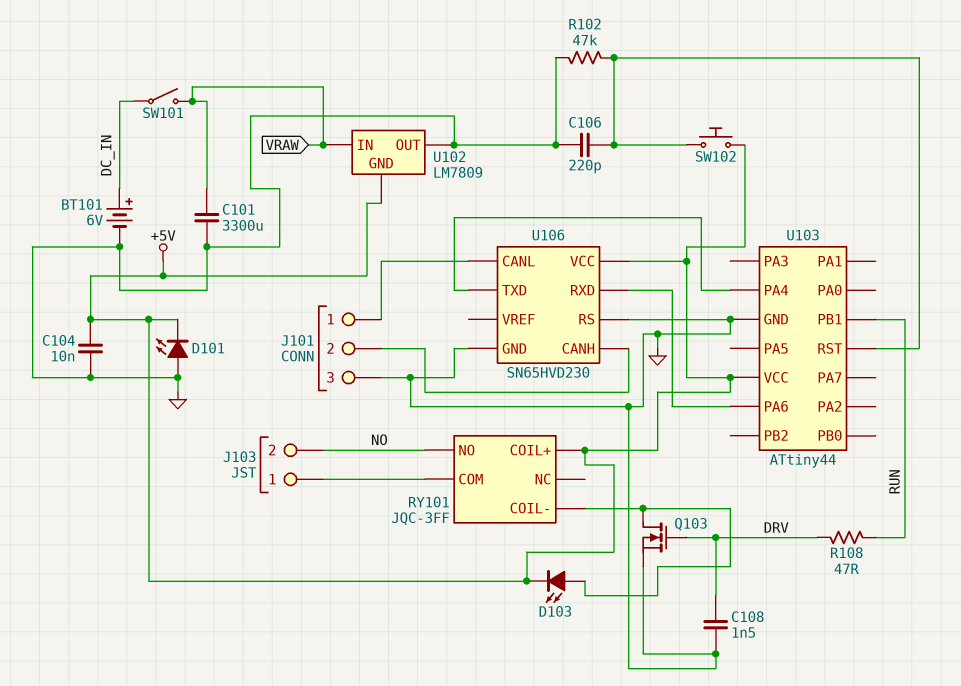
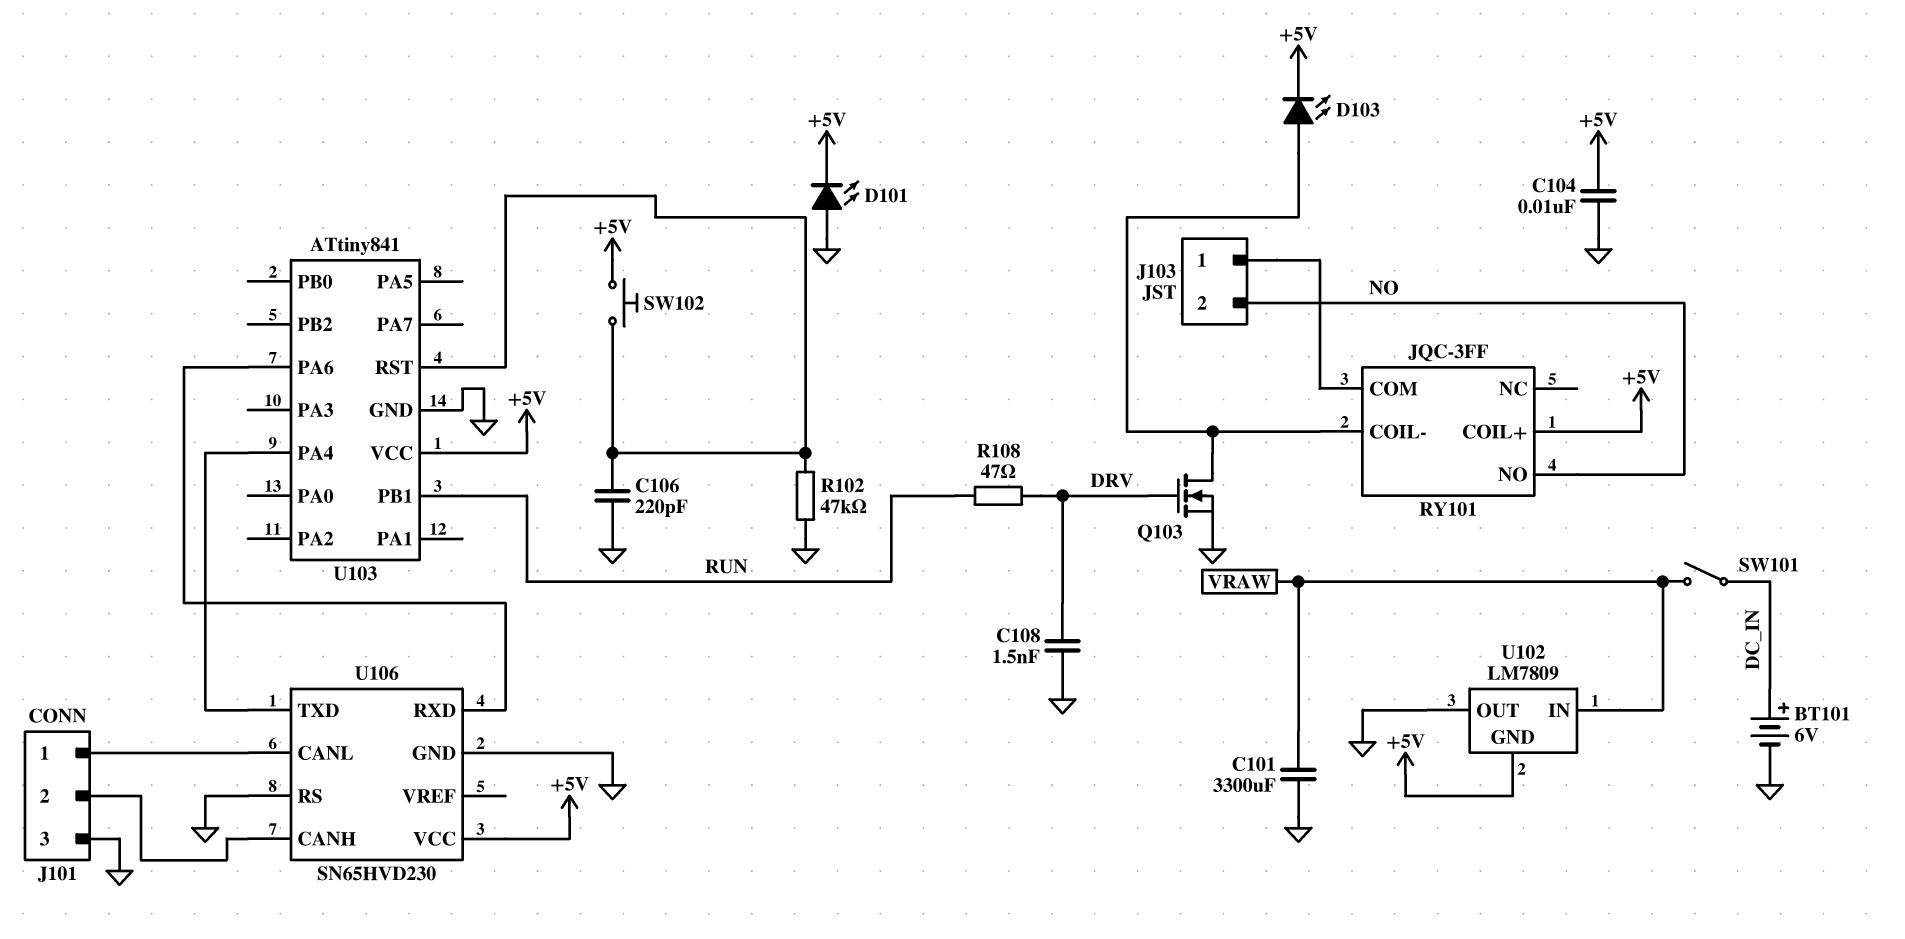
U103: ATtiny44 -> ATtiny841

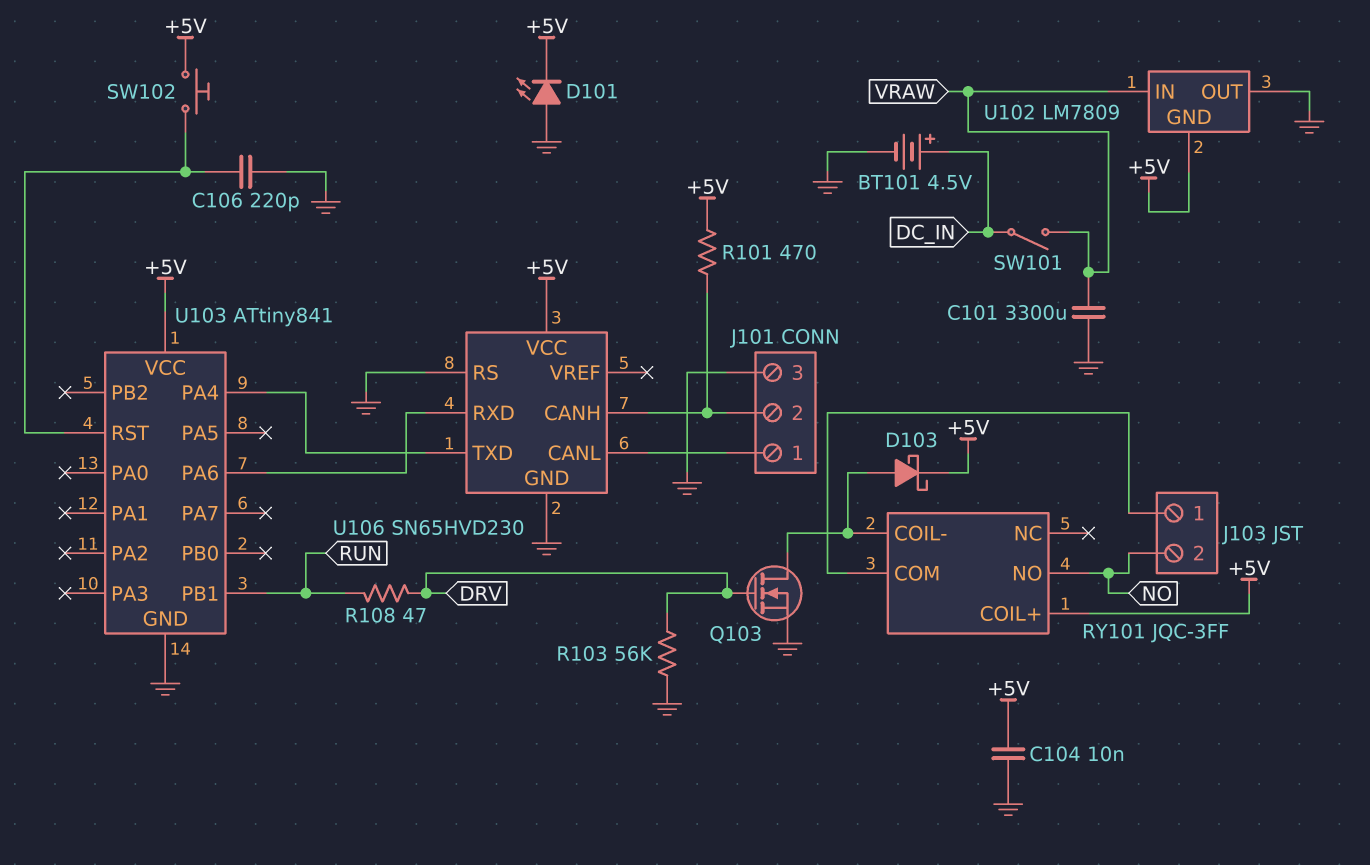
BT101: 6V (plus DC_IN, minus GND) -> 4.5V (plus DC_IN, minus GND)
C108: 1.5nF (DRV, GND) -> none
D103: LED (A RY101/COIL-, K +5V) -> schottky (A RY101/COIL-, K +5V)
R101: none -> 470 (+5V, J101/2)
R102: 47k (GND, U103/RST) -> none
R103: none -> 56k (DRV, GND)

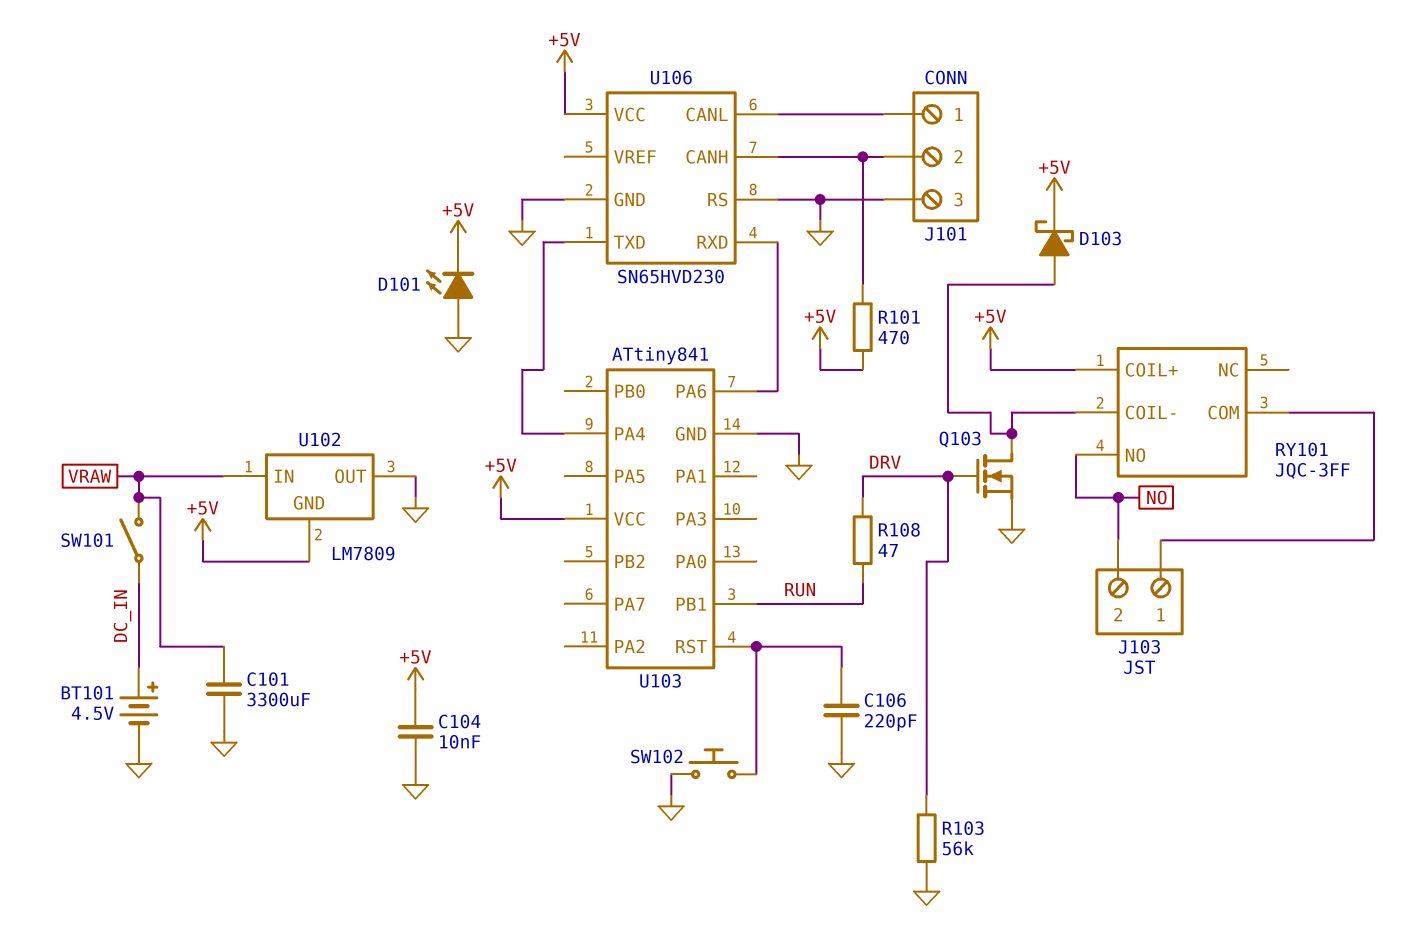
SW102: button (+5V, U103/RST) -> button (GND, U103/RST)

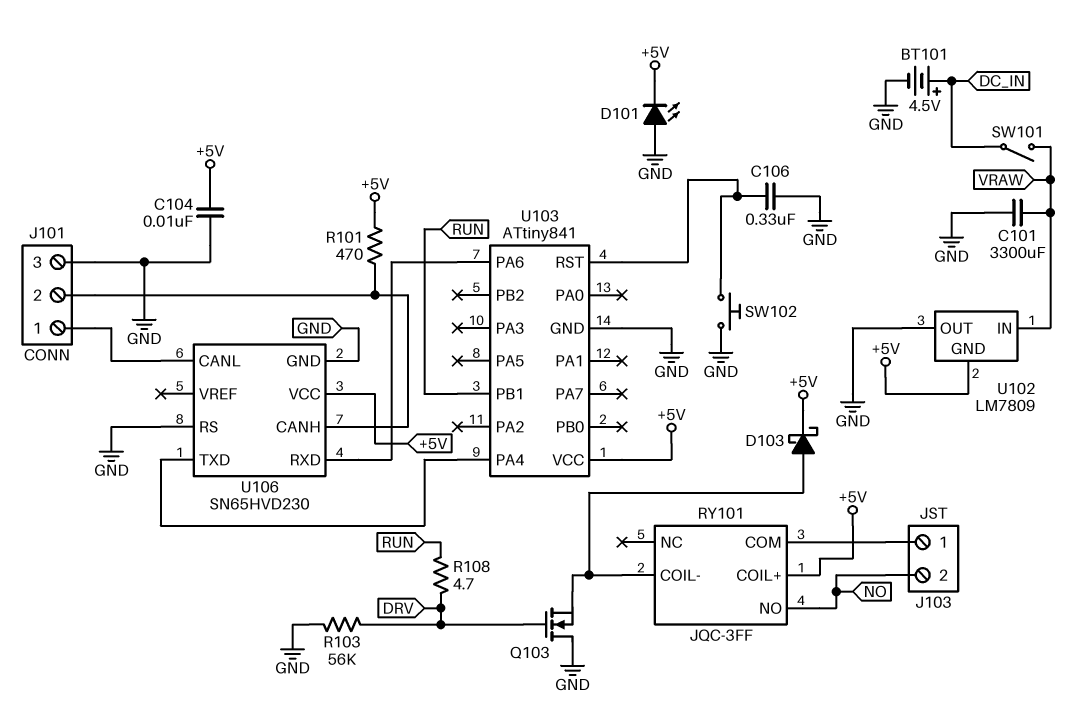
C106: 220pF (GND, U103/RST) -> 330nF (GND, U103/RST)
Q103: NMOS (G DRV, D RY101/COIL-, S GND) -> NMOS (G DRV, D GND, S RY101/COIL-)
R108: 47 (DRV, RUN) -> 4.7 (DRV, RUN)

